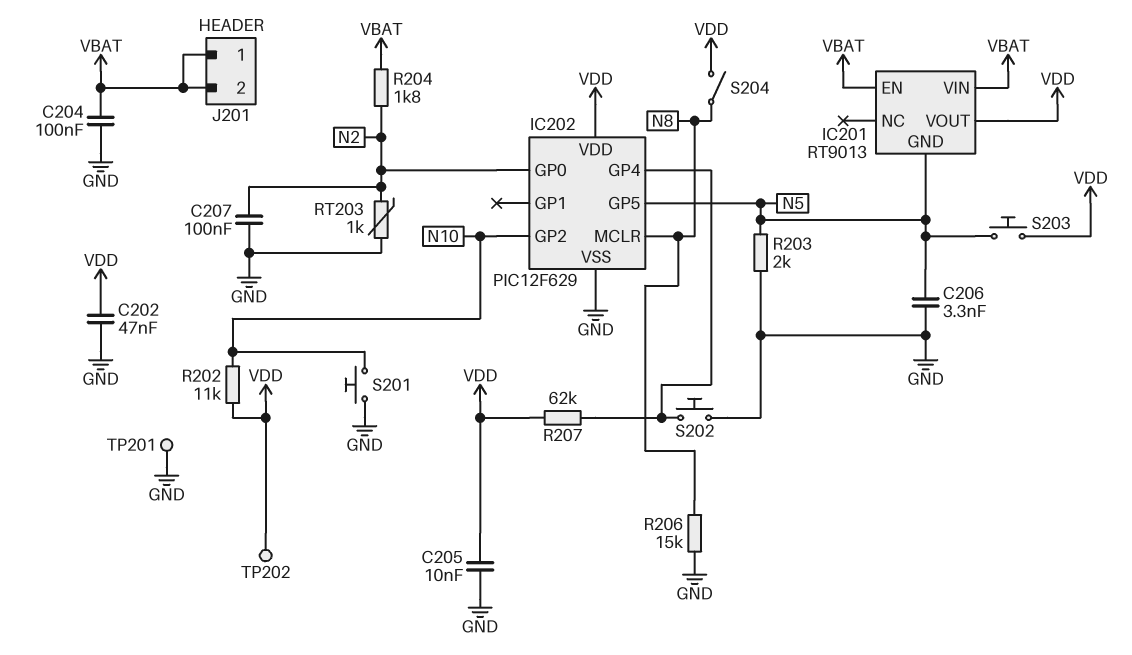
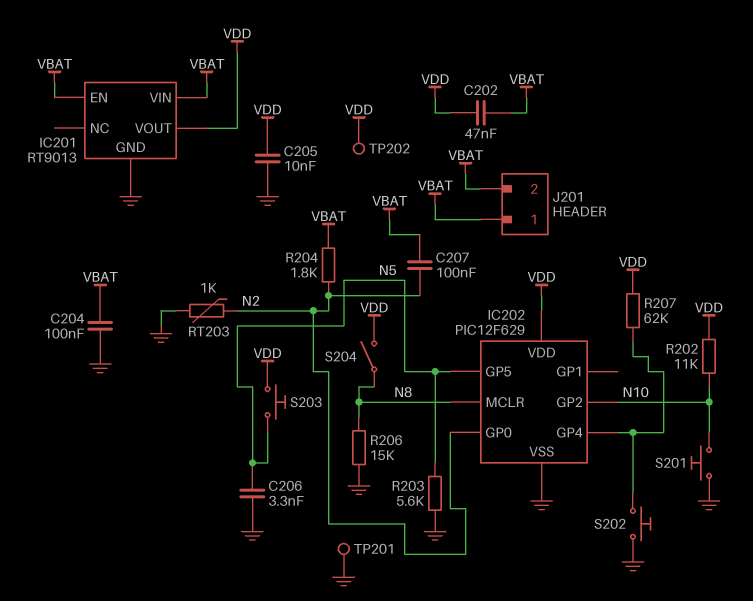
C202: 47nF (GND, VDD) -> 47nF (VBAT, VDD)
C207: 100nF (GND, N2) -> 100nF (N2, VBAT)
IC201 pin GND: N5 -> GND
R203: 2k (GND, N5) -> 5.6k (GND, N5)

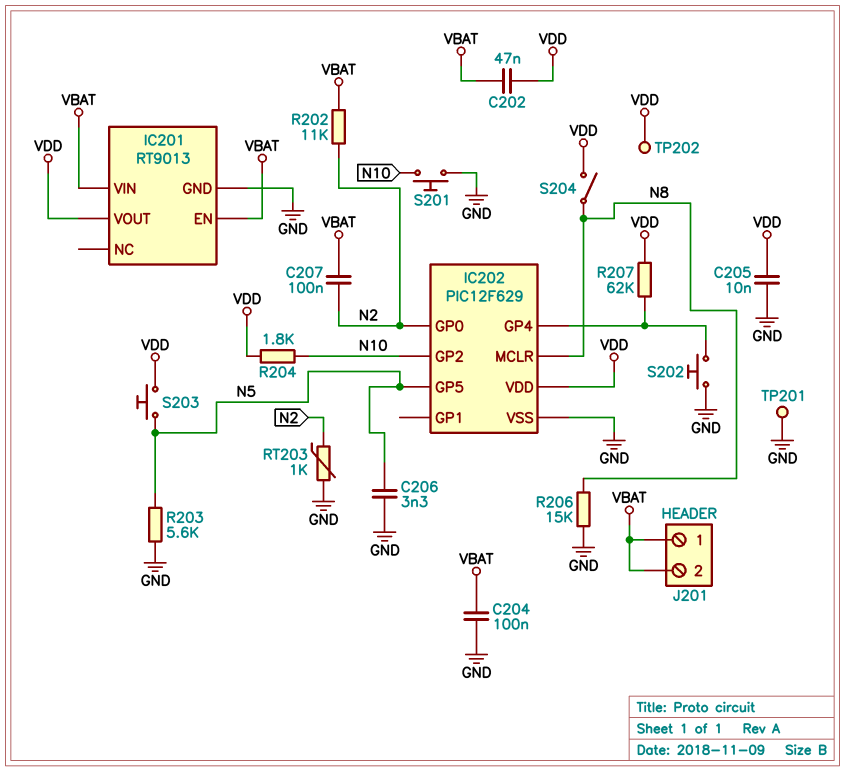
R202: 11k (N10, VDD) -> 11k (N2, VBAT)
R204: 1.8k (N2, VBAT) -> 1.8k (N10, VDD)

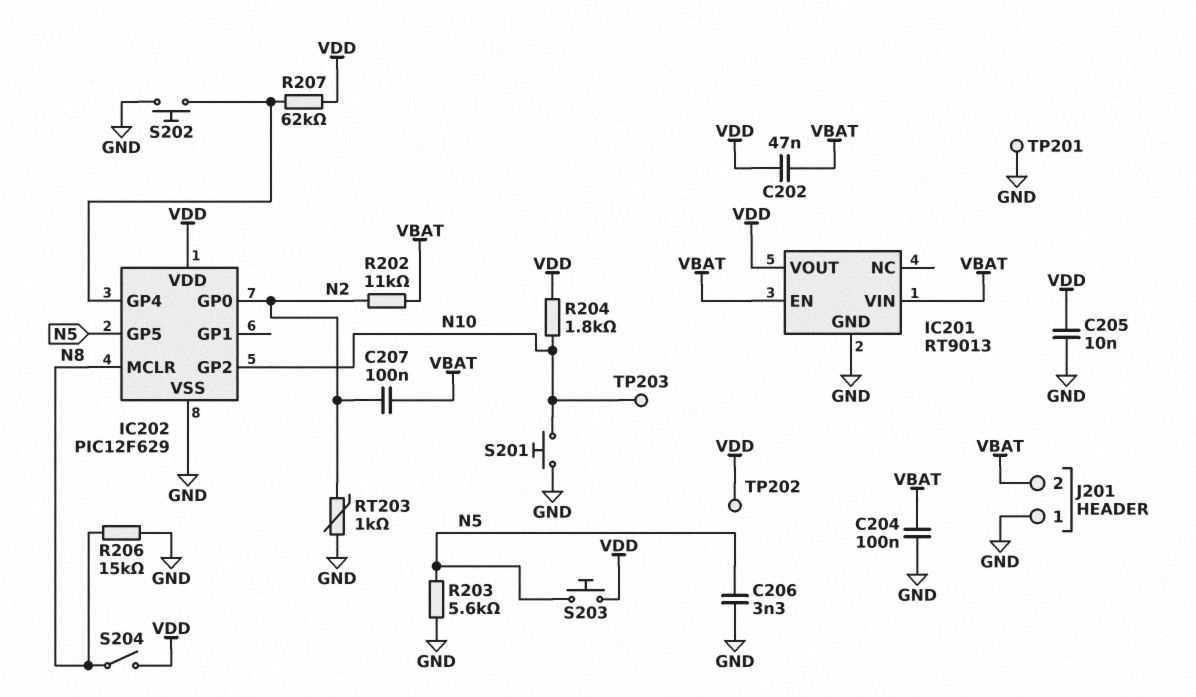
J201 pin 1: VBAT -> GND
TP203: none -> test point (N10)

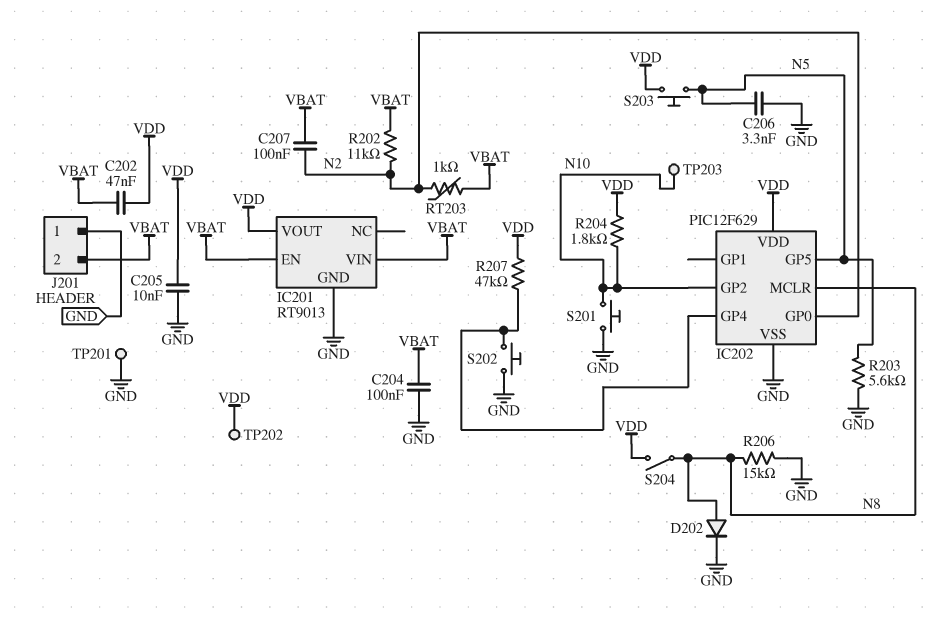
D202: none -> diode (A N8, K GND)
R207: 62k (IC202/GP4, VDD) -> 47k (IC202/GP4, VDD)
RT203: 1k (GND, N2) -> 1k (N2, VBAT)

